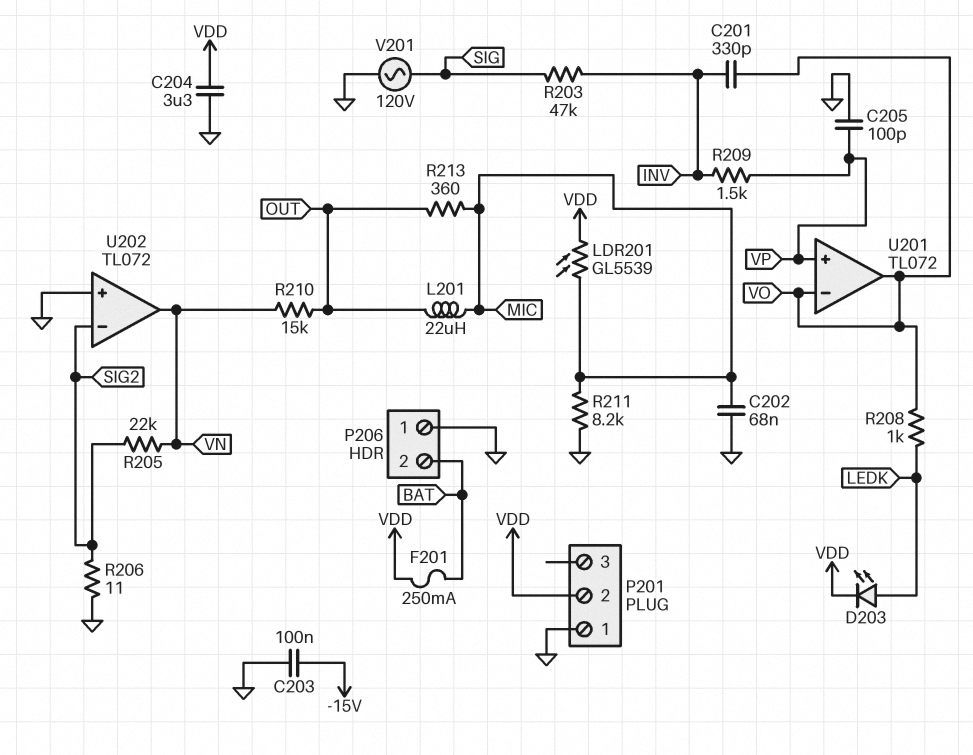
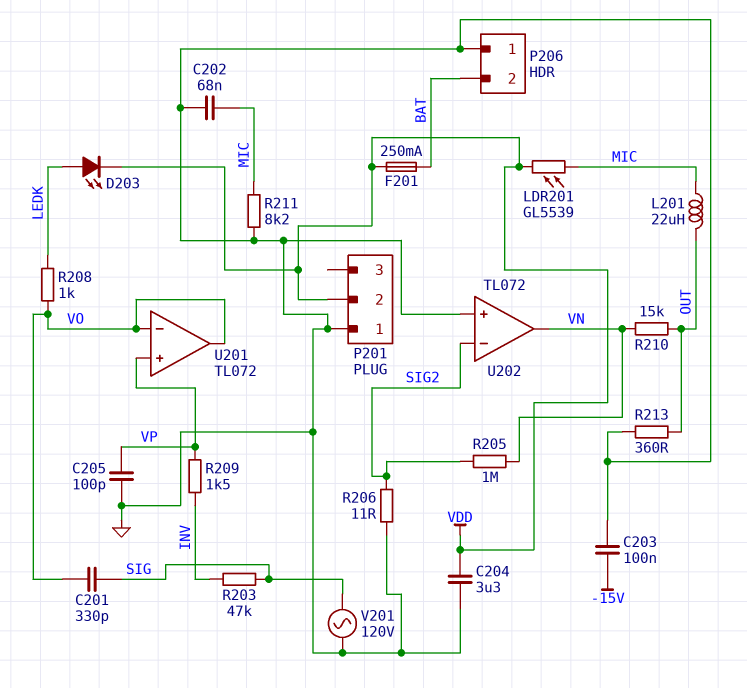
C201: 330pF (INV, VO) -> 330pF (SIG, VO)
R205: 22k (SIG2, VN) -> 1M (SIG2, VN)
R213: 360 (MIC, OUT) -> 360 (GND, OUT)

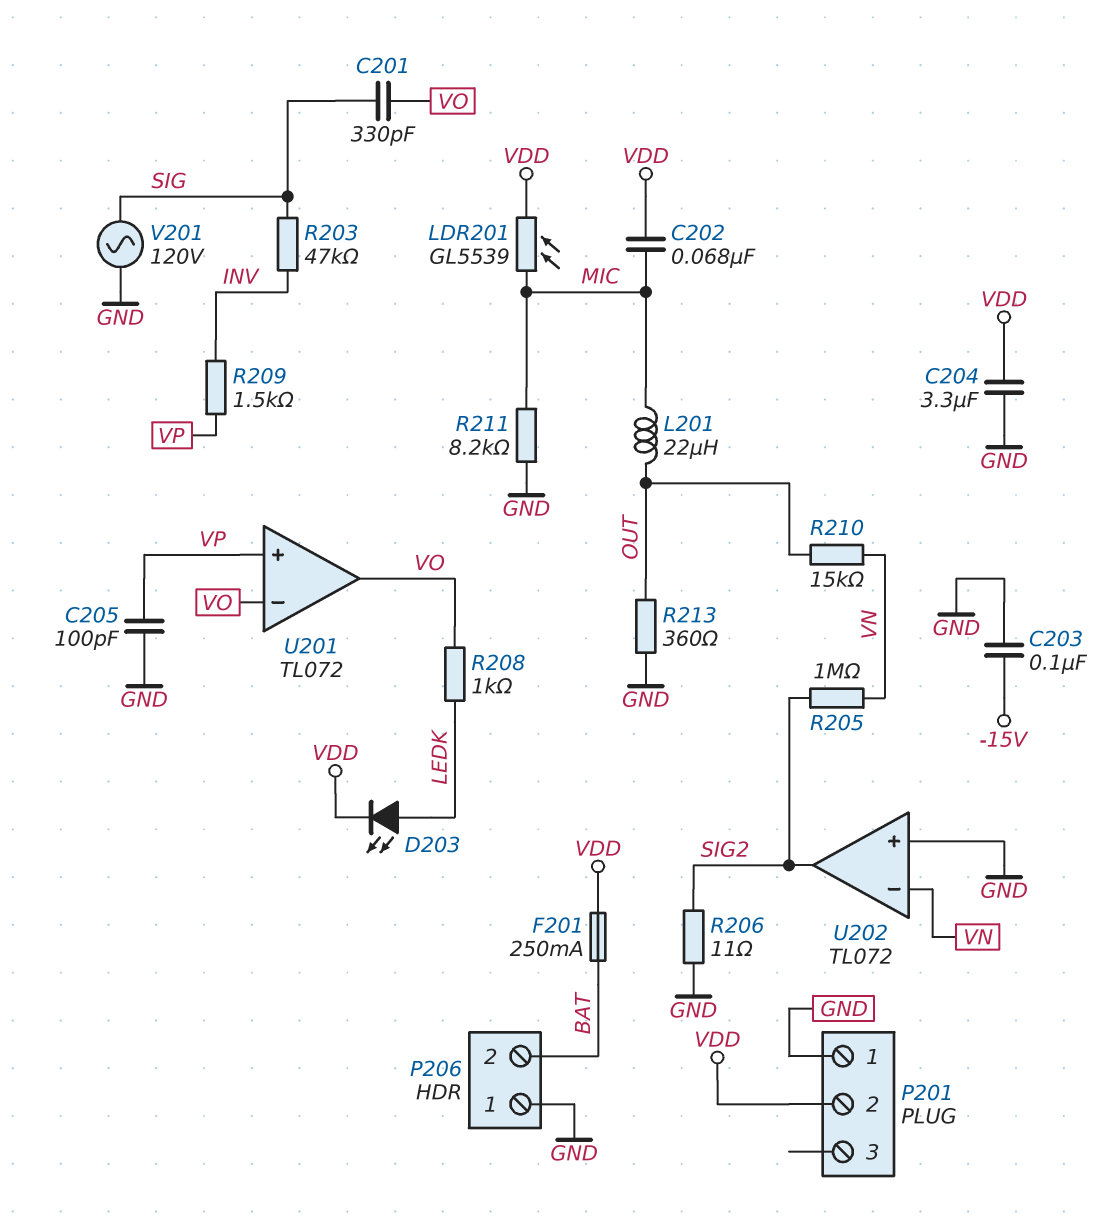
C202: 68nF (GND, MIC) -> 68nF (MIC, VDD)
U202 pin in-: SIG2 -> VN
U202 pin out: VN -> SIG2

